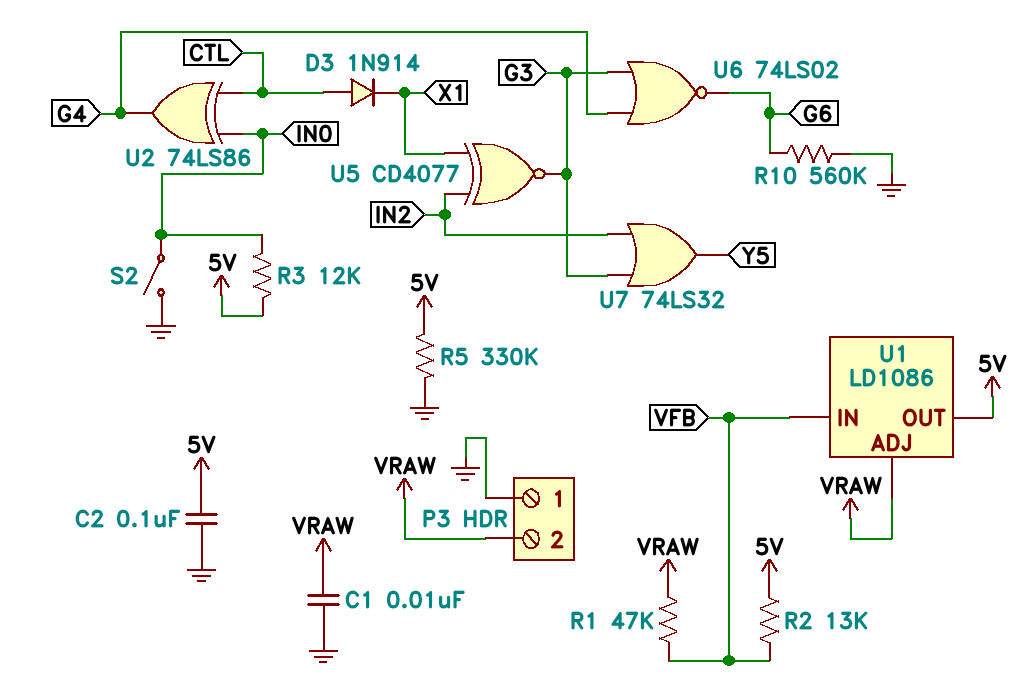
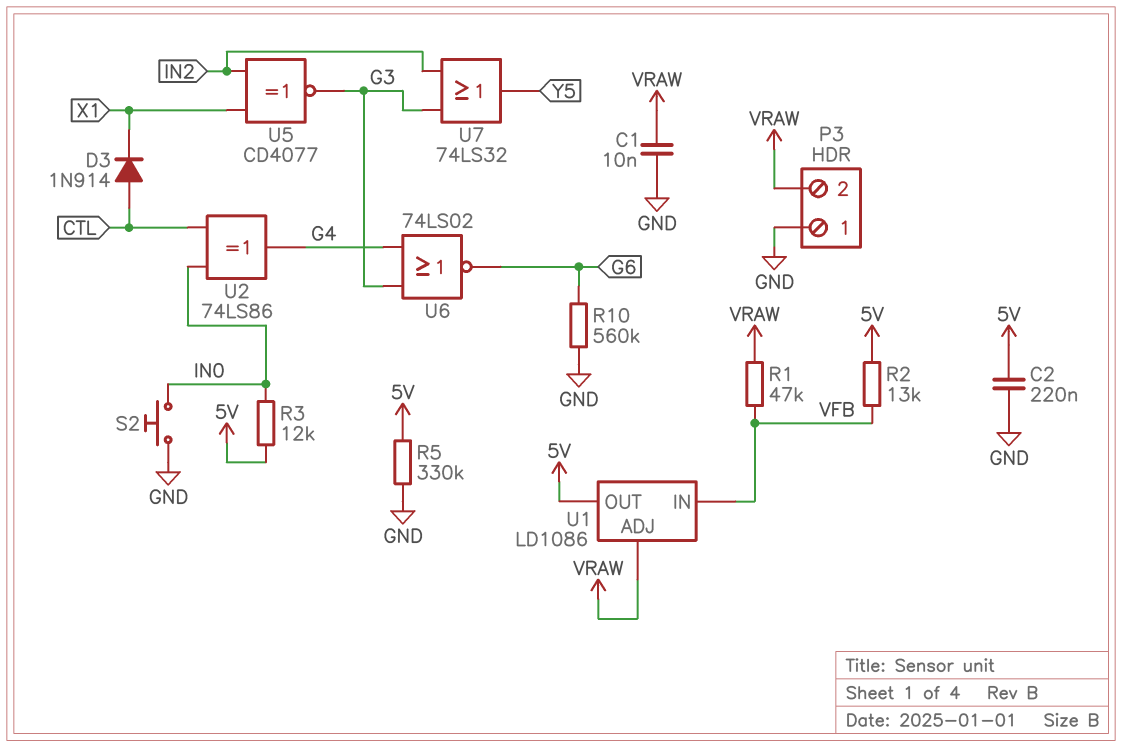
C2: 100nF (5V, GND) -> 220nF (5V, GND)
S2: switch (GND, IN0) -> button (GND, IN0)

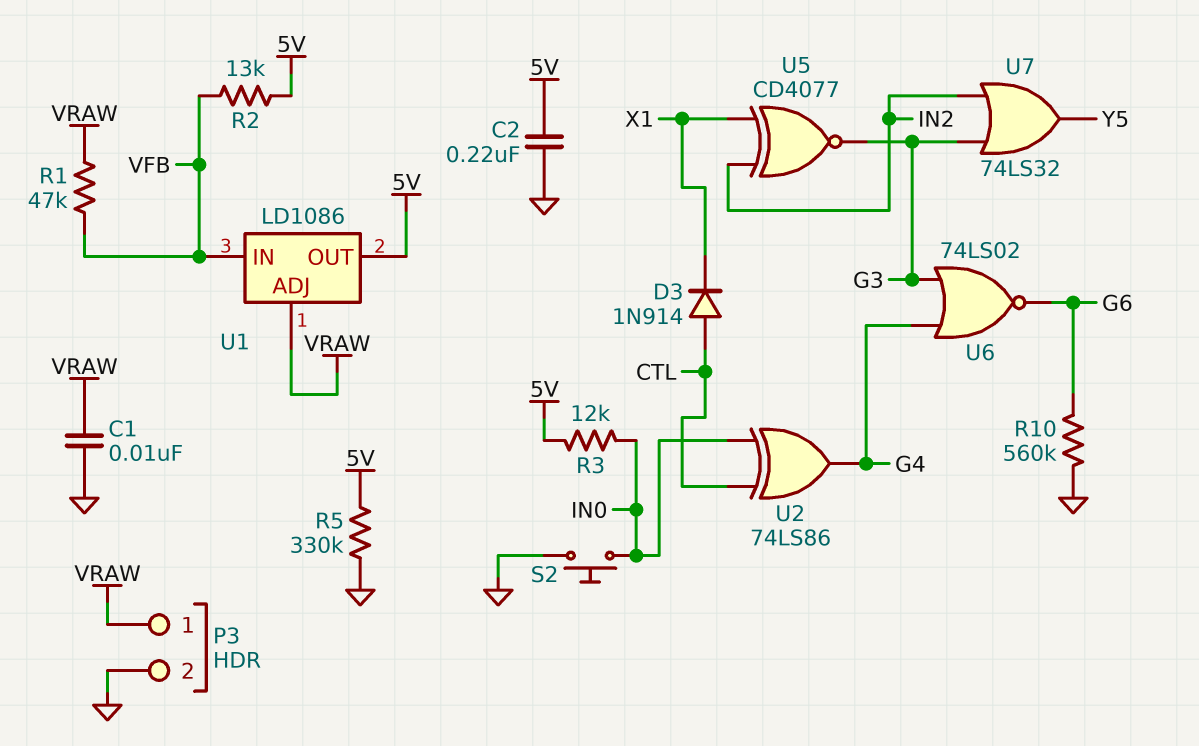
P3 pin 1: GND -> VRAW
P3 pin 2: VRAW -> GND

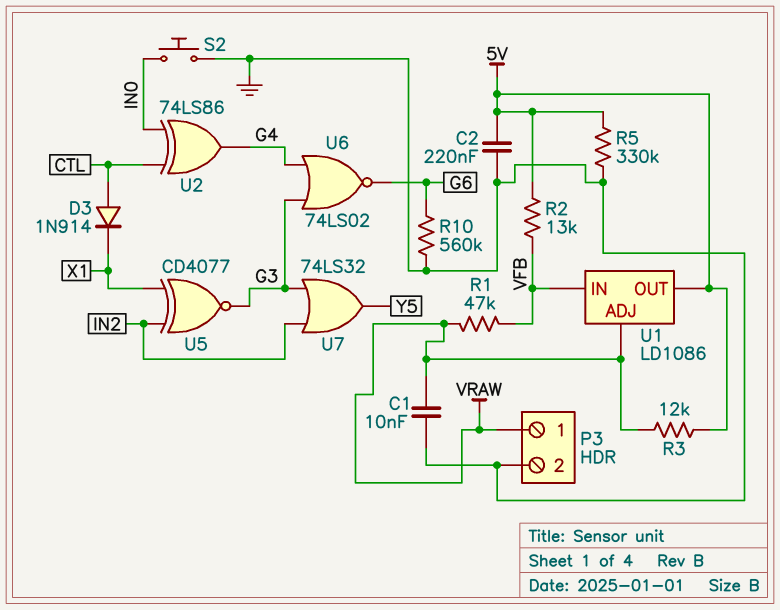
R3: 12k (5V, IN0) -> 12k (5V, VRAW)

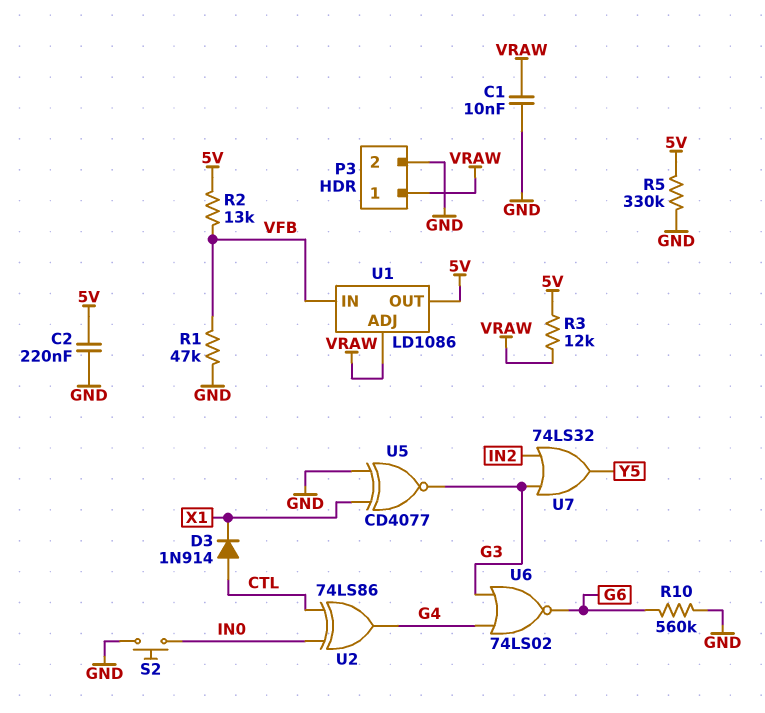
R1: 47k (VFB, VRAW) -> 47k (GND, VFB)
U5: XNOR CD4077 (in IN2, in X1, out G3) -> XNOR CD4077 (in GND, in X1, out G3)

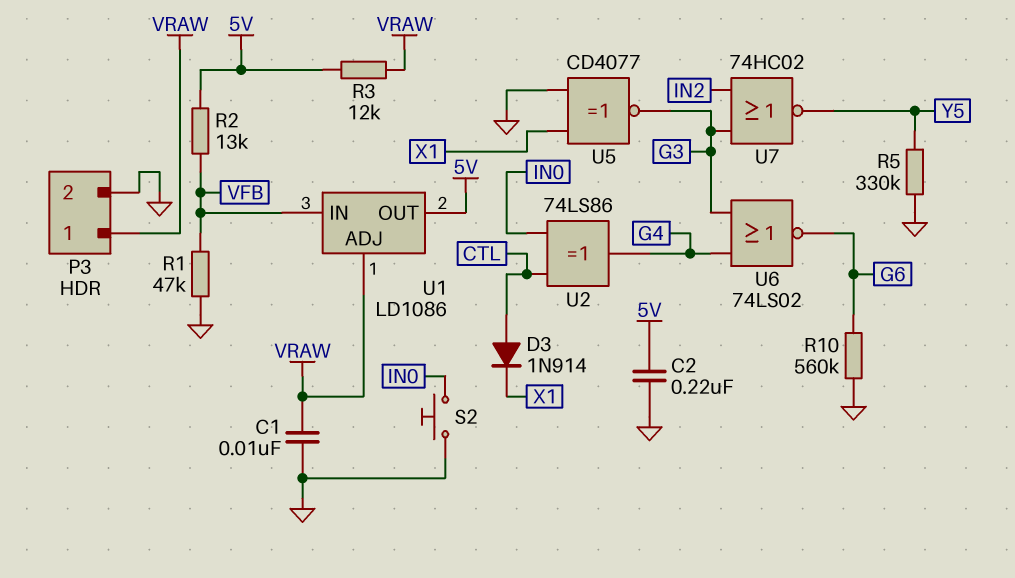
R5: 330k (5V, GND) -> 330k (GND, Y5)
U7: OR 74LS32 (in G3, in IN2, out Y5) -> NOR 74HC02 (in G3, in IN2, out Y5)

